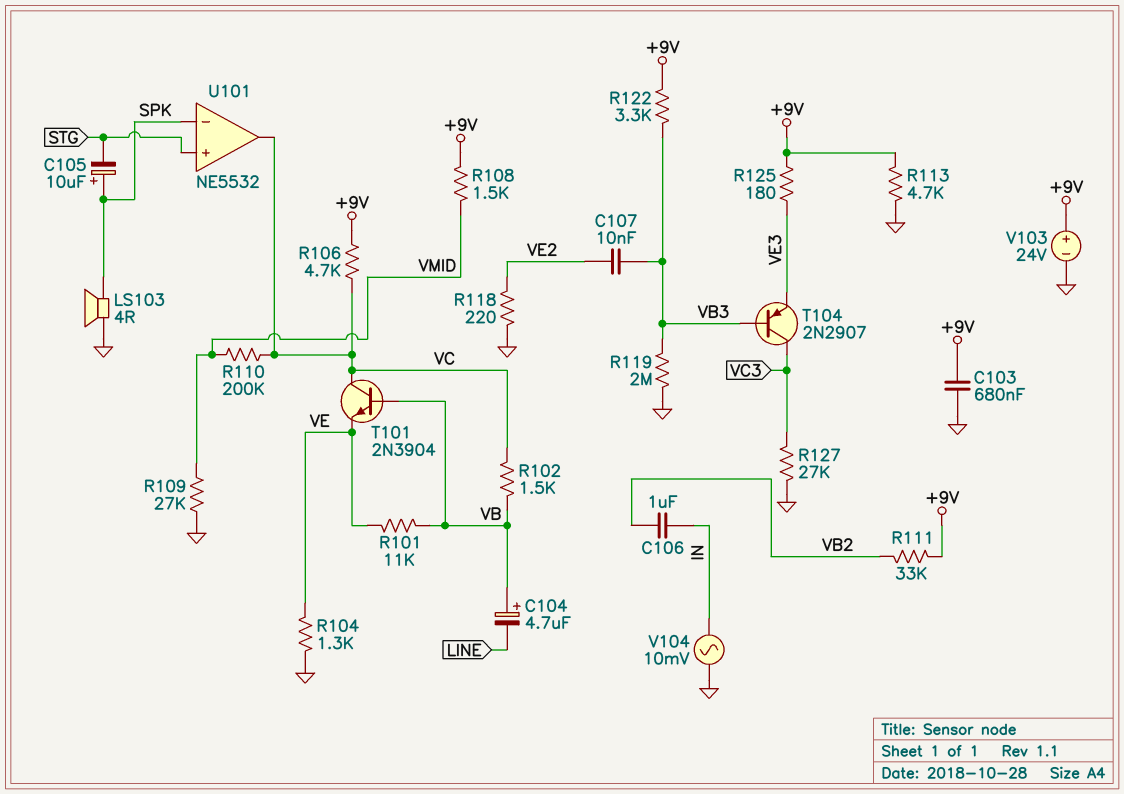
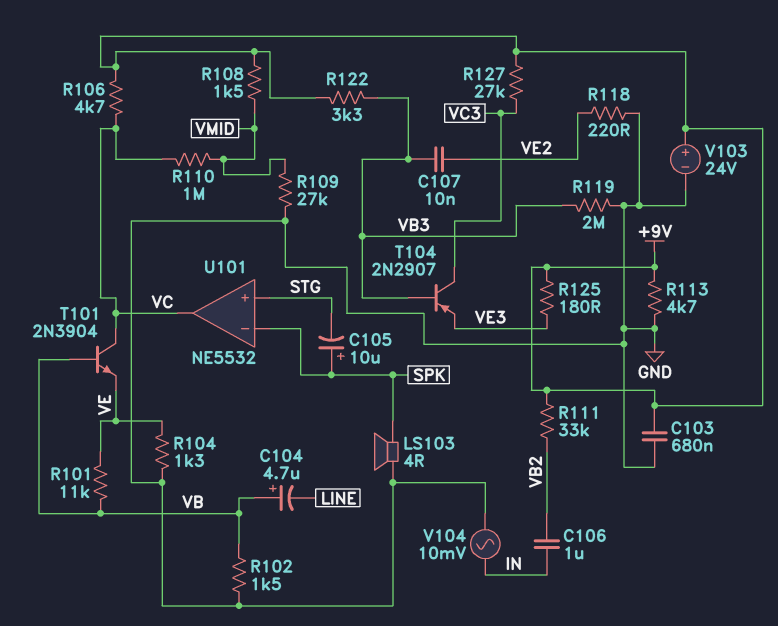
R102: 1.5k (VB, VC) -> 1.5k (GND, VB)
R110: 200k (VC, VMID) -> 1M (VC, VMID)
R127: 27k (GND, VC3) -> 27k (+9V, VC3)

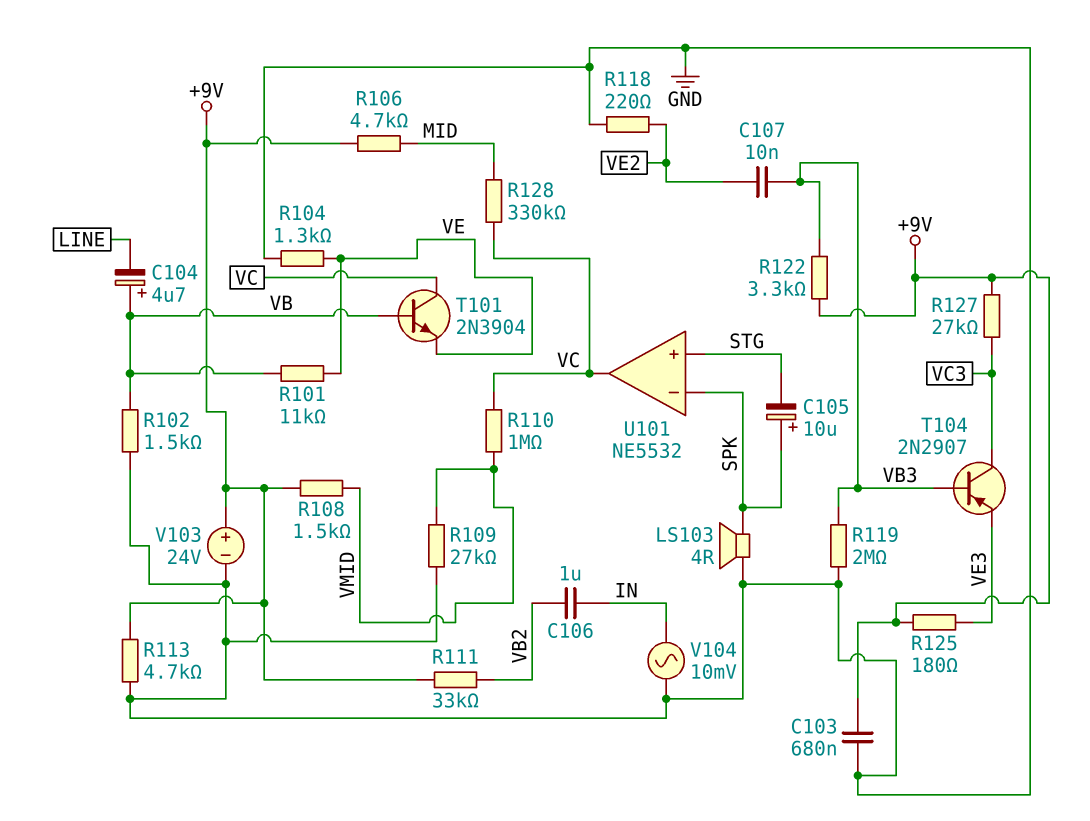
R106: 4.7k (+9V, VC) -> 4.7k (+9V, MID)
R128: none -> 330k (MID, VC)

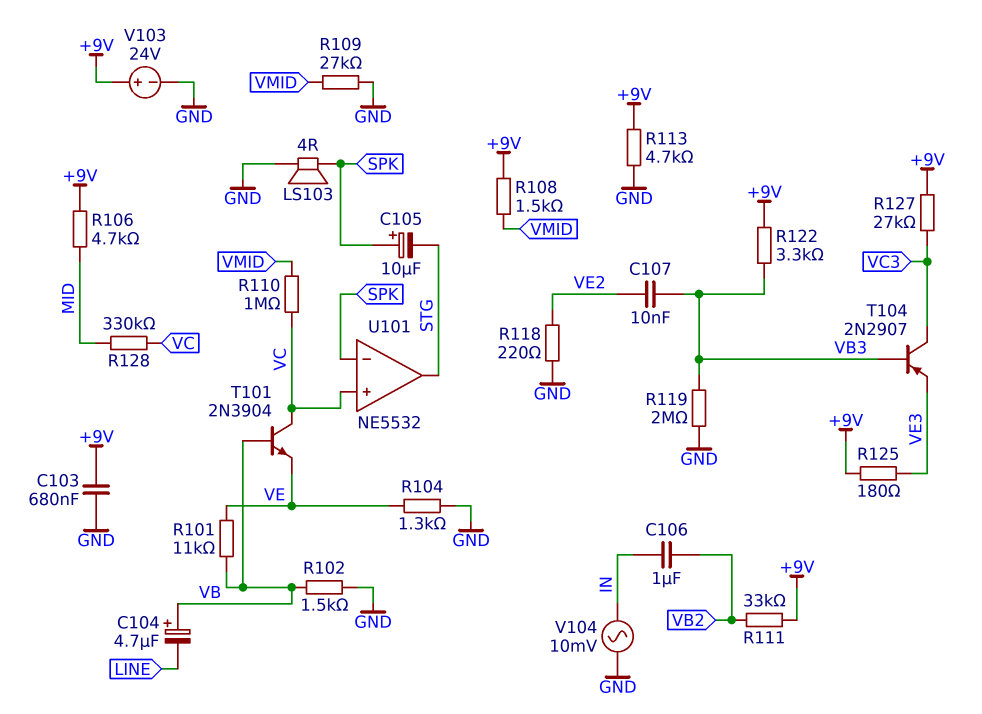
U101 pin in+: STG -> VC
U101 pin out: VC -> STG

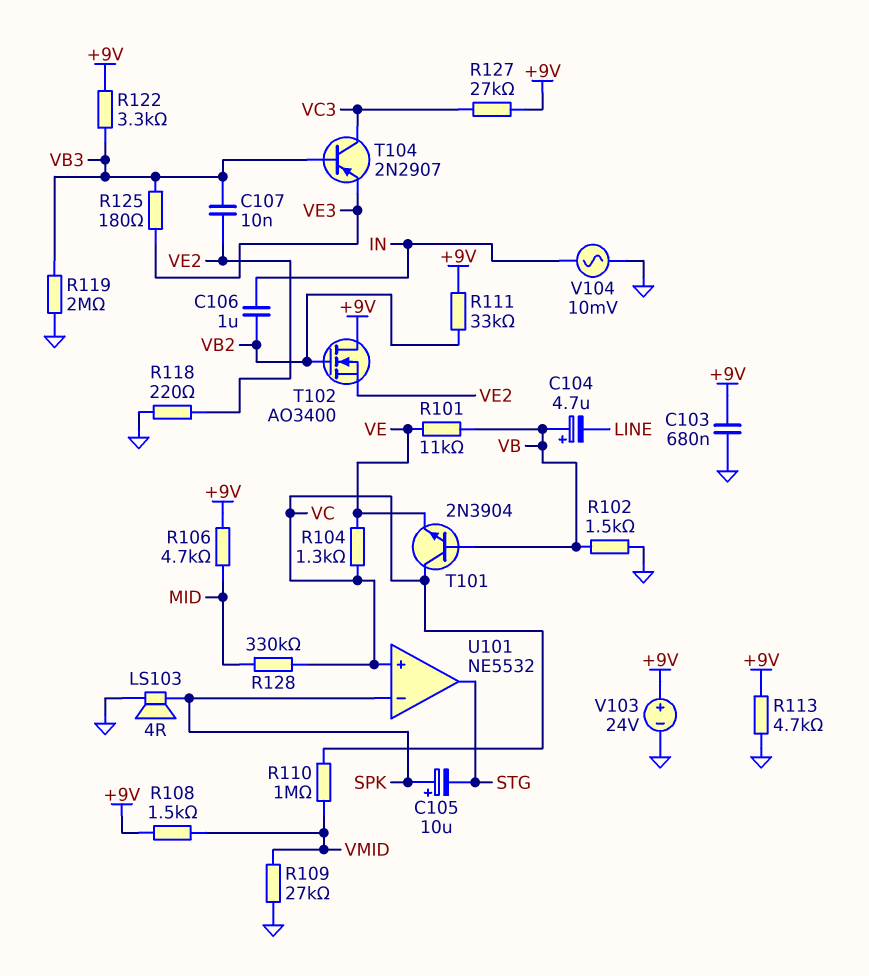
R104: 1.3k (GND, VE) -> 1.3k (VC, VE)
R125: 180 (+9V, VE3) -> 180 (VB3, VE3)
T102: none -> NMOS AO3400 (G VB2, D +9V, S VE2)

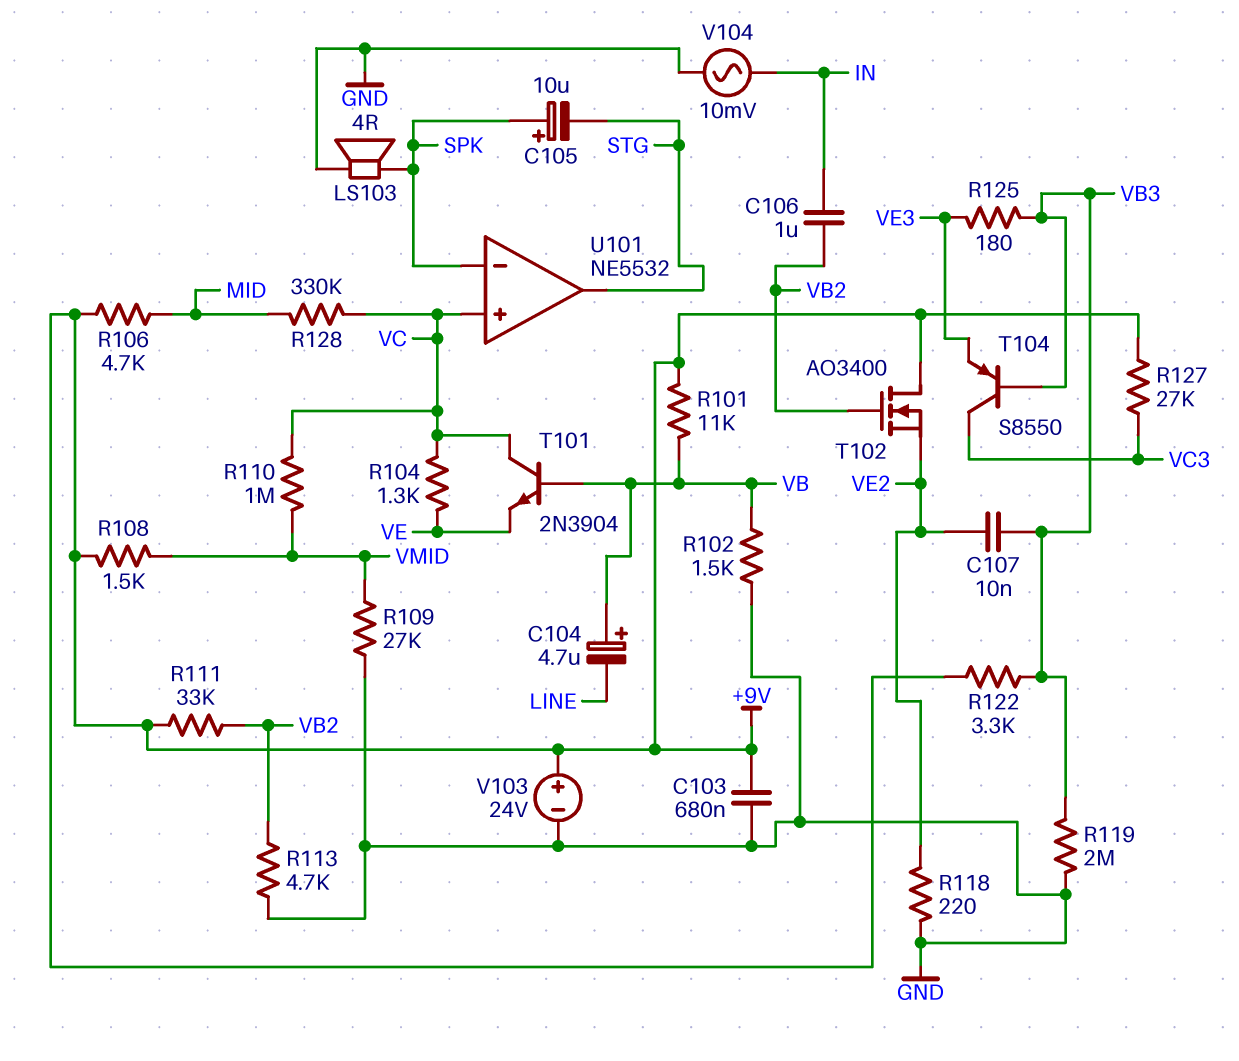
R101: 11k (VB, VE) -> 11k (+9V, VB)
R113: 4.7k (+9V, GND) -> 4.7k (GND, VB2)
T104: PNP 2N2907 (B VB3, C VC3, E VE3) -> PNP S8550 (B VB3, C VC3, E VE3)

